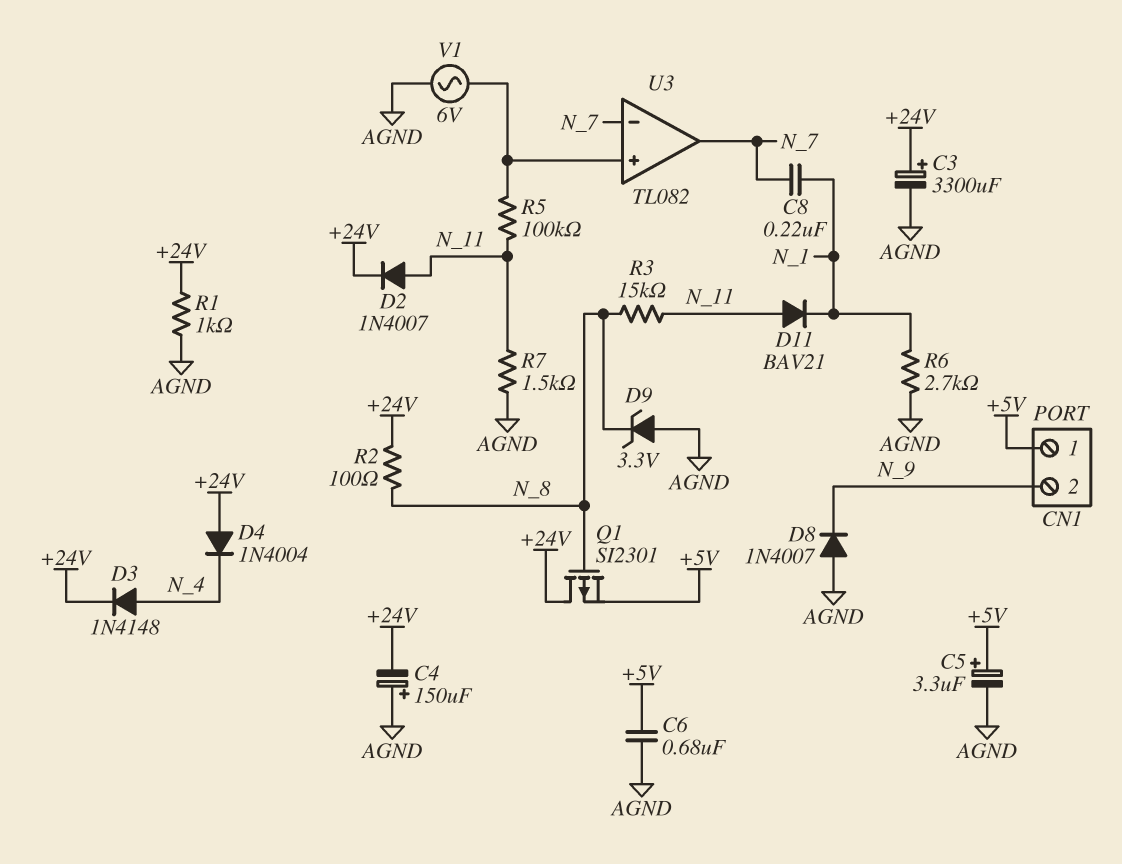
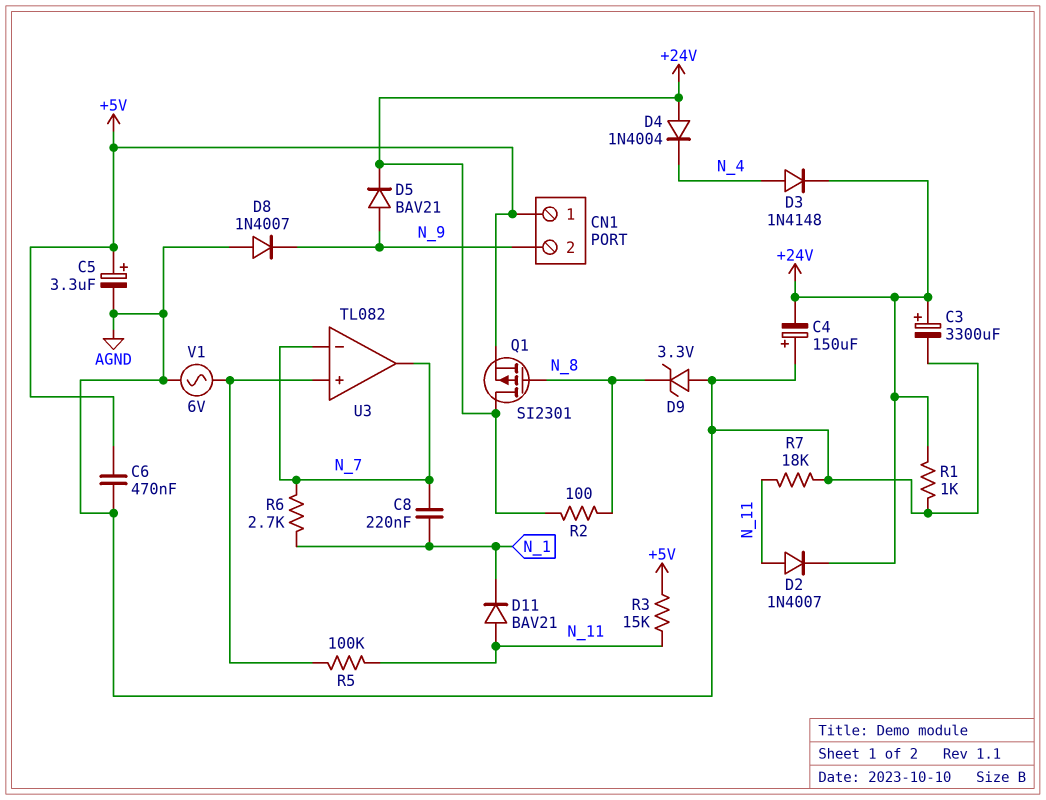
C6: 680nF (+5V, AGND) -> 470nF (+5V, AGND)
D5: none -> diode BAV21 (A N_9, K +24V)
R3: 15k (N_8, N_11) -> 15k (+5V, N_11)
R6: 2.7k (AGND, N_1) -> 2.7k (N_1, N_7)
R7: 1.5k (AGND, N_11) -> 18k (AGND, N_11)

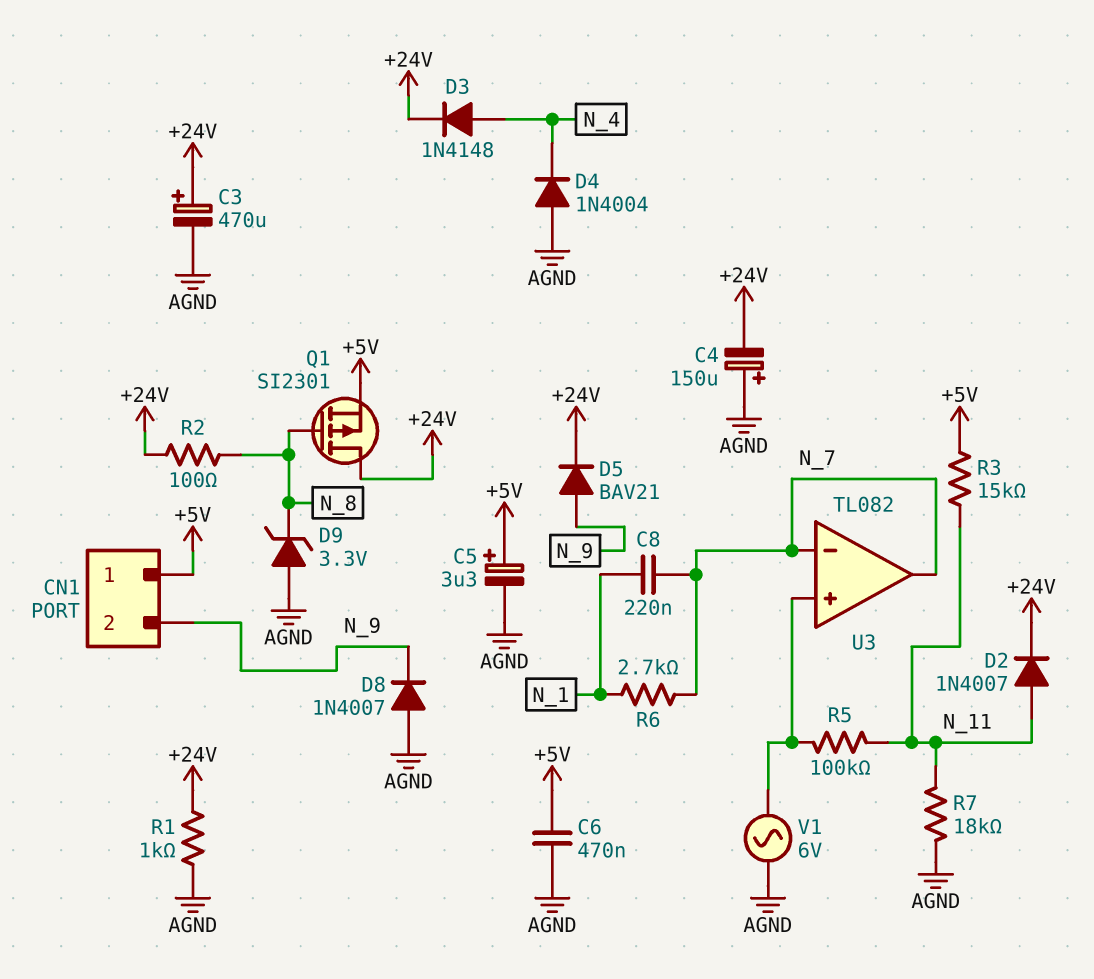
C3: 3300uF (plus +24V, minus AGND) -> 470uF (plus +24V, minus AGND)
D4: diode 1N4004 (A +24V, K N_4) -> diode 1N4004 (A AGND, K N_4)
D11: diode BAV21 (A N_11, K N_1) -> none

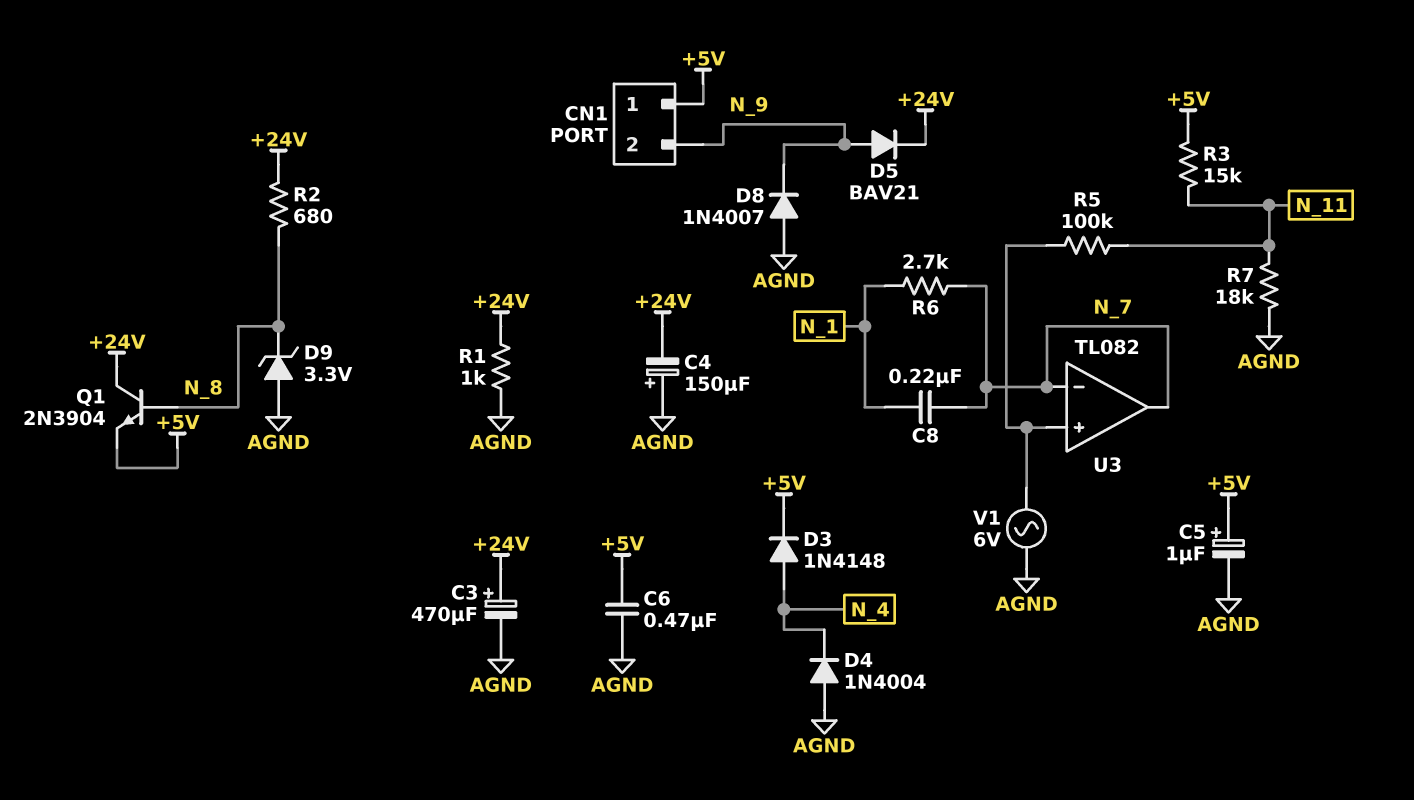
C5: 3.3uF (plus +5V, minus AGND) -> 1uF (plus +5V, minus AGND)
D2: diode 1N4007 (A N_11, K +24V) -> none
D3: diode 1N4148 (A N_4, K +24V) -> diode 1N4148 (A N_4, K +5V)
Q1: PMOS SI2301 (G N_8, D +24V, S +5V) -> NPN 2N3904 (B N_8, C +24V, E +5V)
R2: 100 (+24V, N_8) -> 680 (+24V, N_8)

